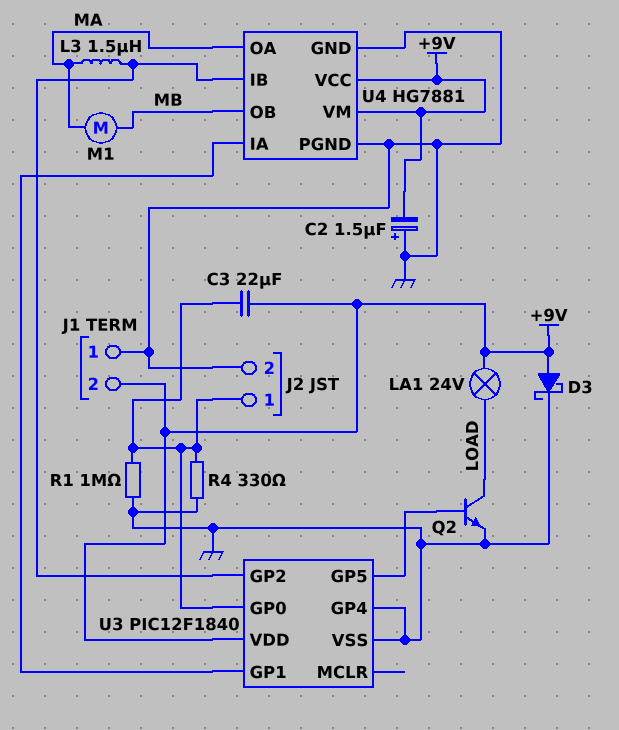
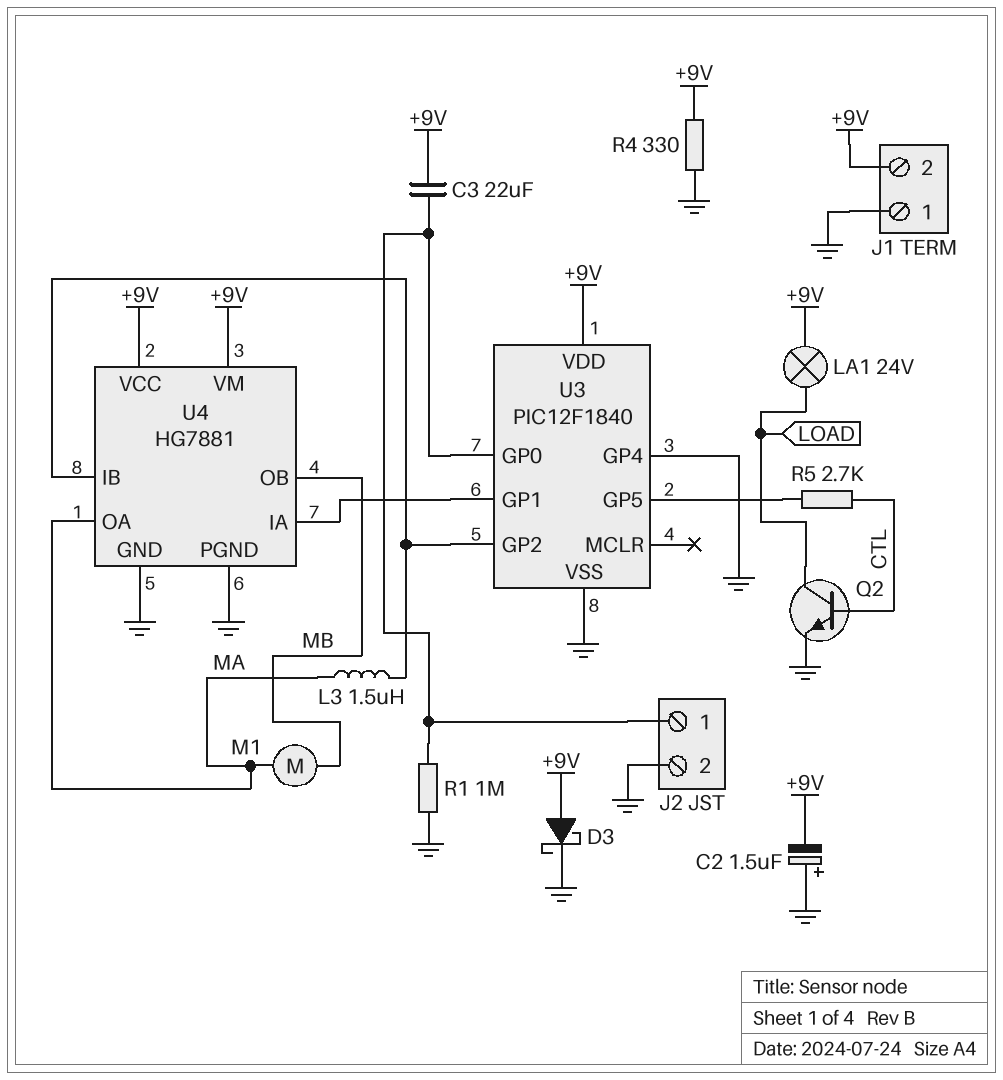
Q2: NPN (B U3/GP5, C LOAD, E GND) -> NPN (B CTL, C LOAD, E GND)
R4: 330 (GND, J2/1) -> 330 (+9V, GND)
R5: none -> 2.7k (CTL, U3/GP5)

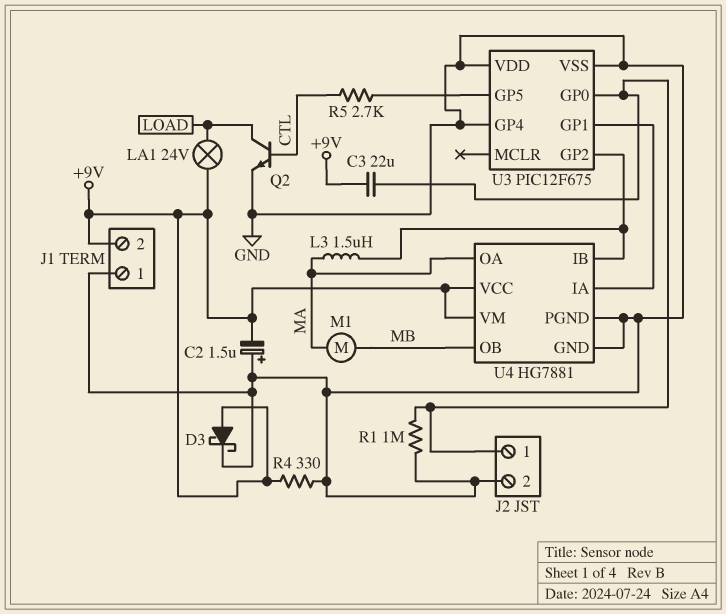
U3: PIC12F1840 -> PIC12F675
U3 pin VDD: +9V -> GND

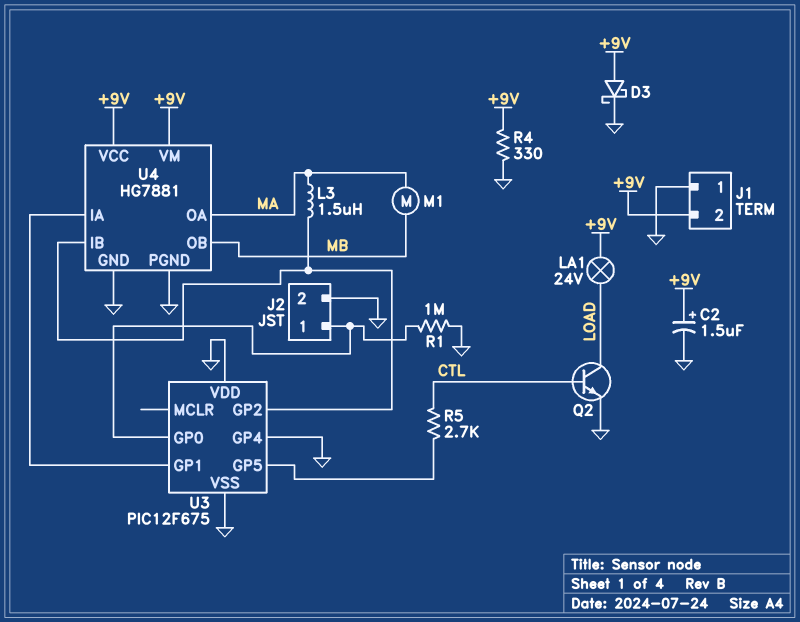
C2: 1.5uF (plus GND, minus +9V) -> 1.5uF (plus +9V, minus GND)
C3: 22uF (+9V, J2/1) -> none

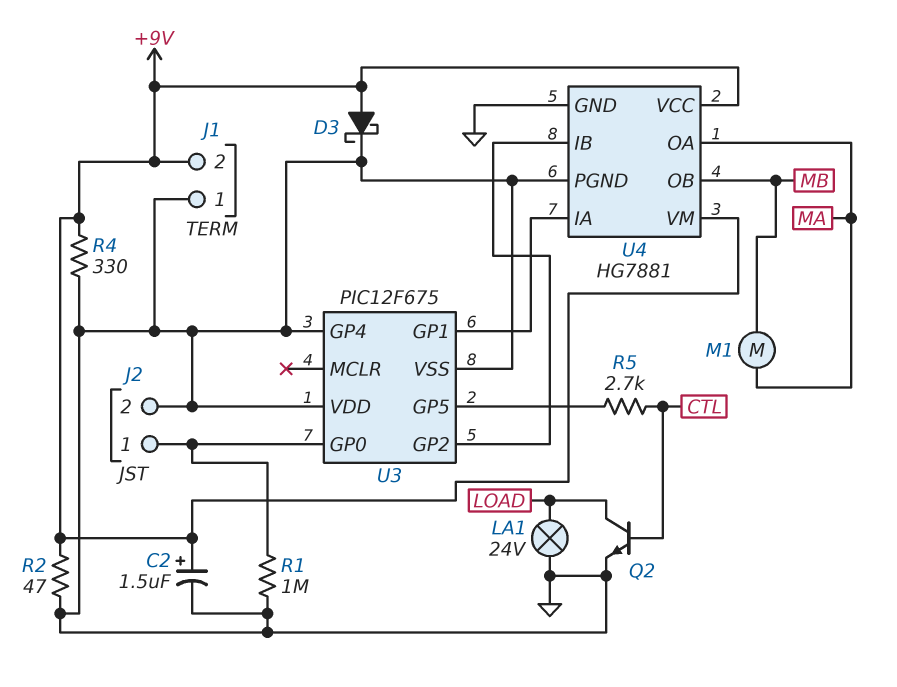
L3: 1.5uH (MA, U3/GP2) -> none
LA1: lamp 24V (+9V, LOAD) -> lamp 24V (GND, LOAD)
R2: none -> 47 (+9V, GND)

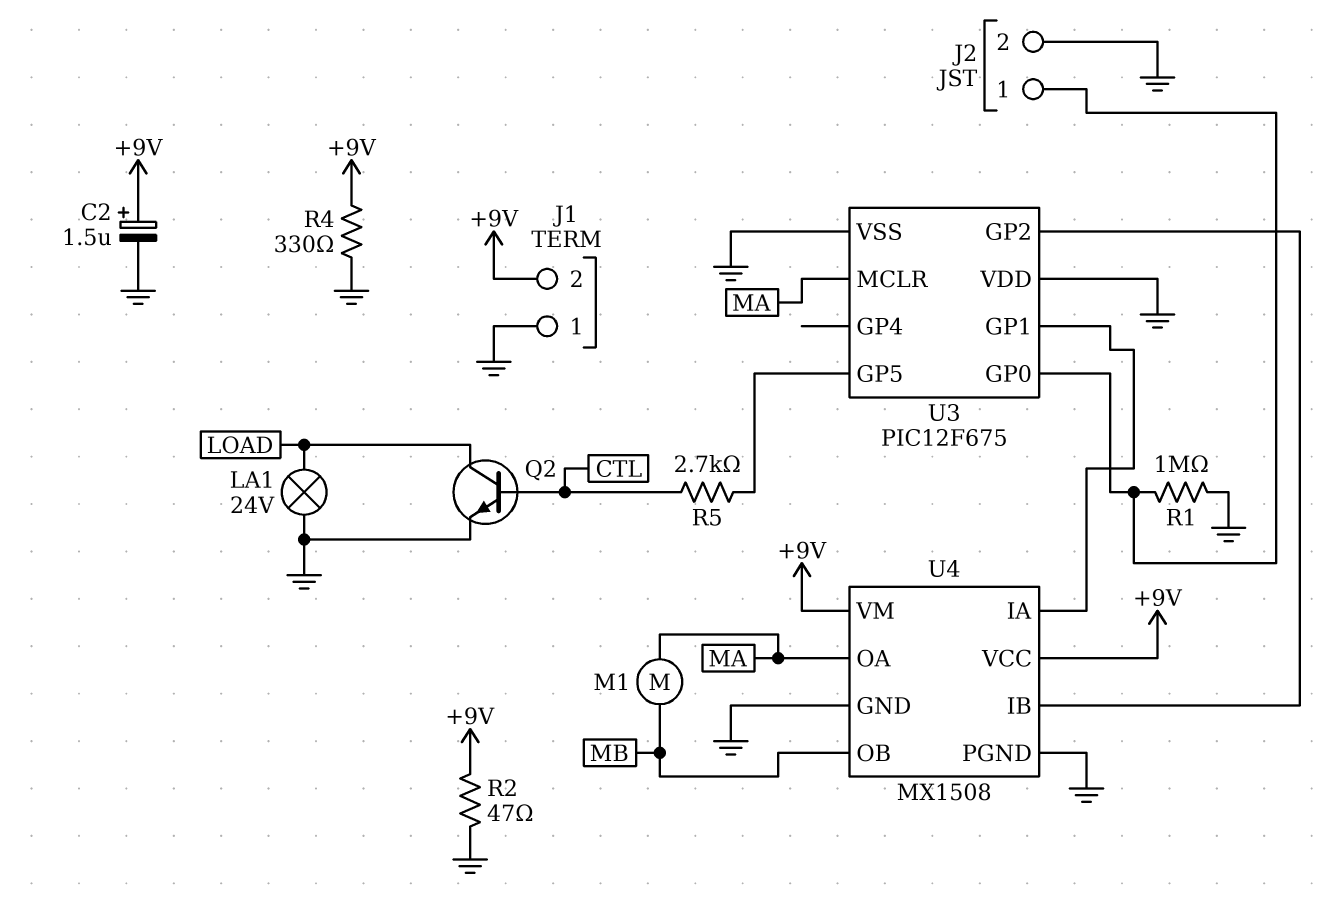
D3: schottky (A +9V, K GND) -> none
U3 pin GP4: GND -> none
U3 pin MCLR: none -> MA
U4: HG7881 -> MX1508

